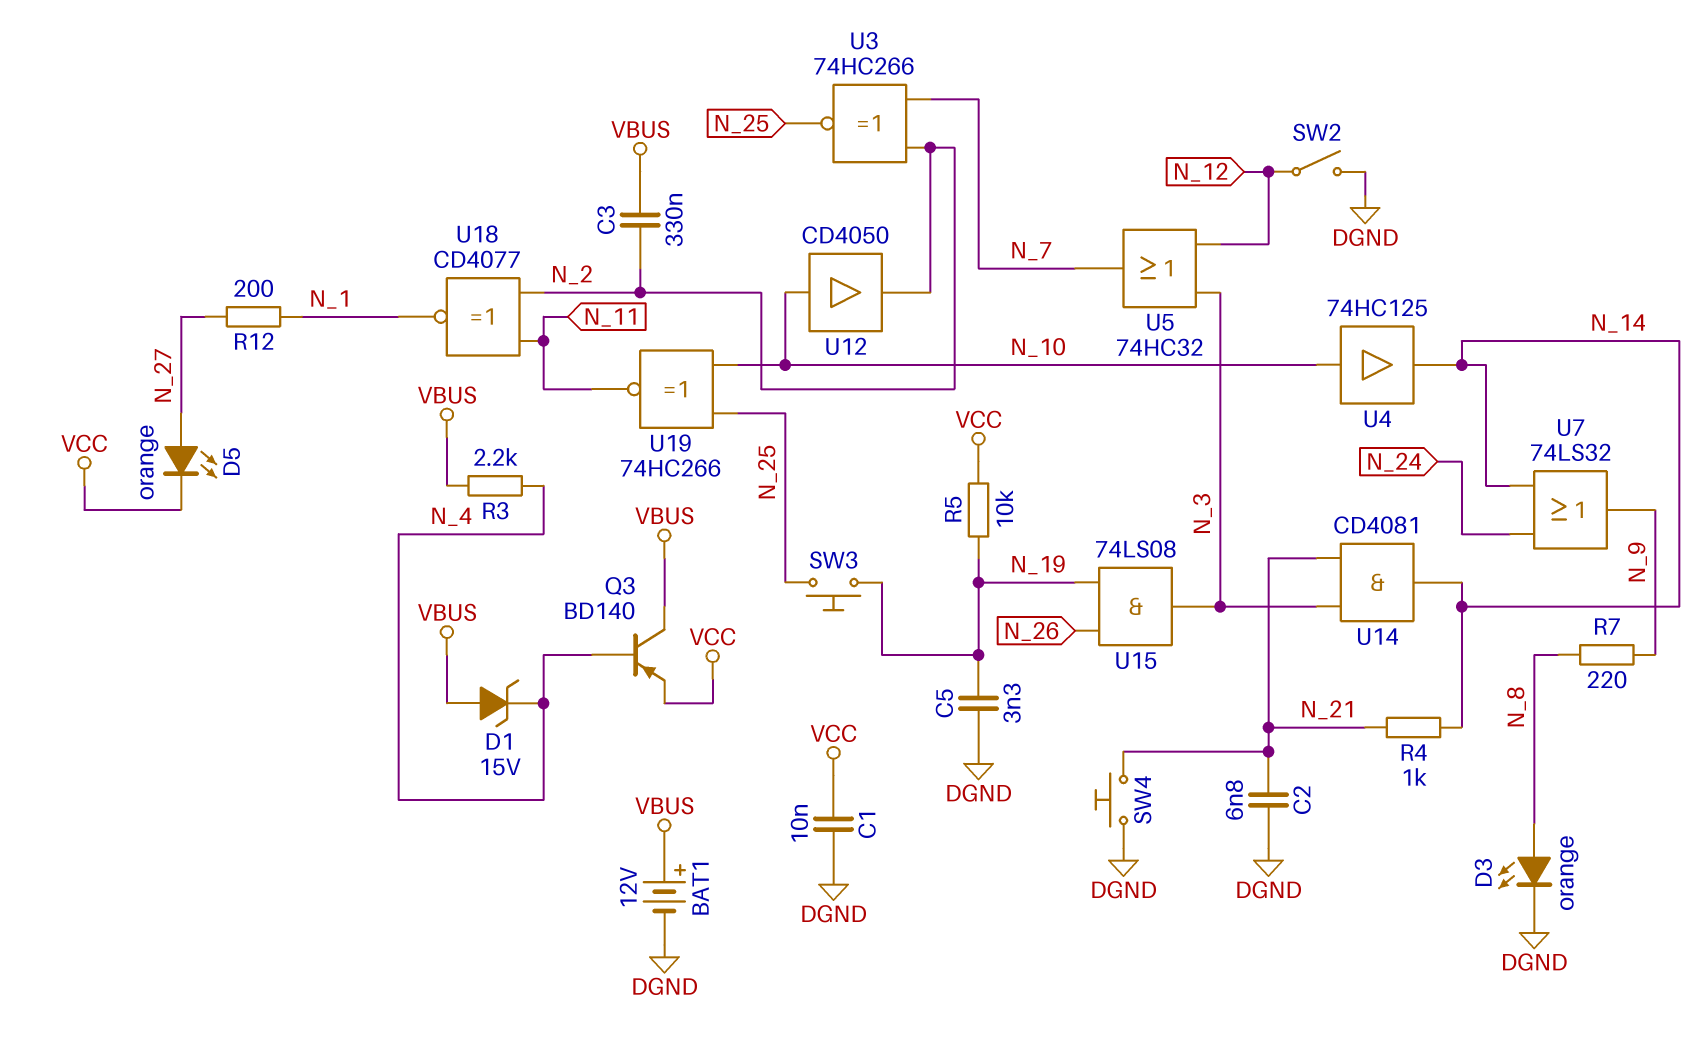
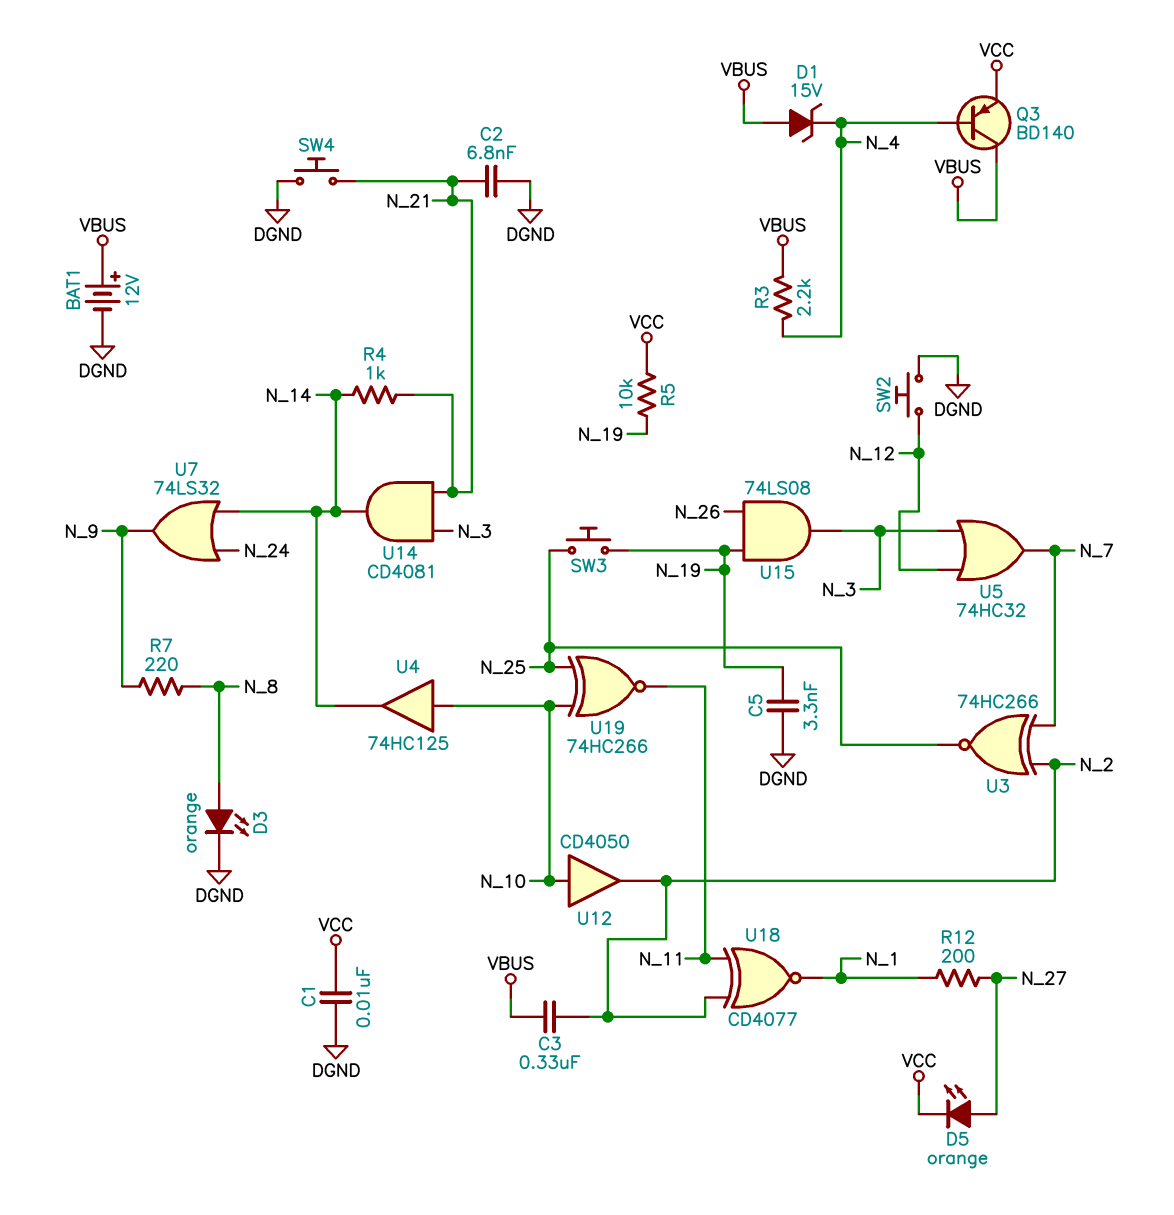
SW2: switch (DGND, N_12) -> button (DGND, N_12)

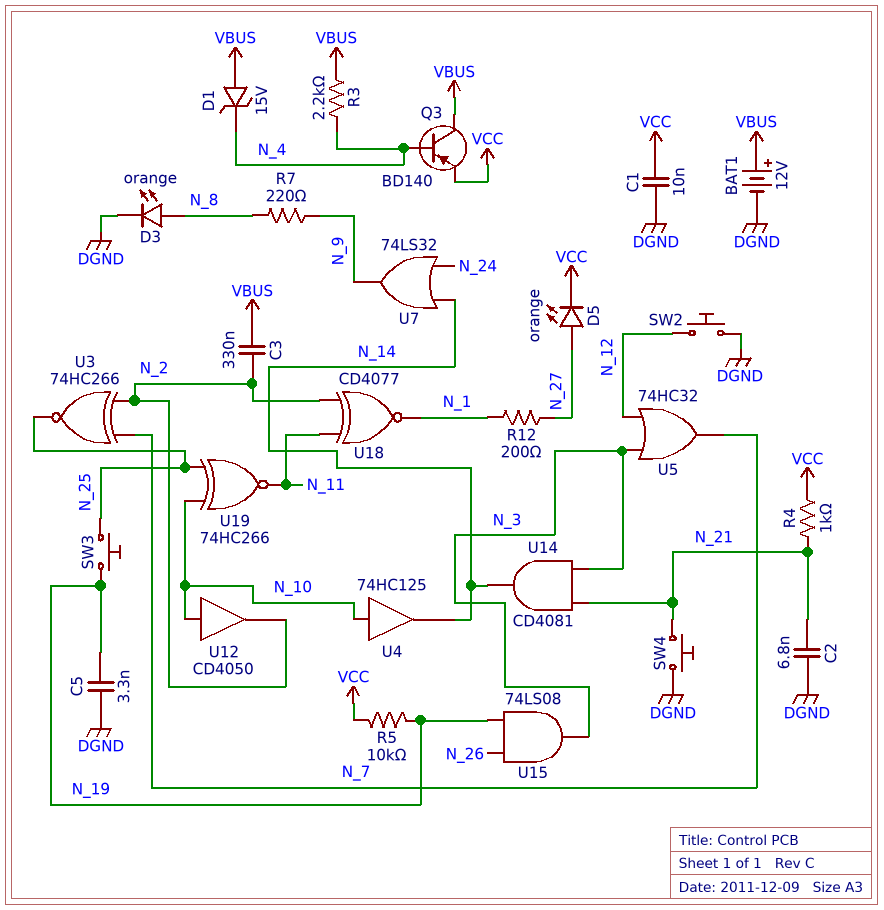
R4: 1k (N_14, N_21) -> 1k (N_21, VCC)

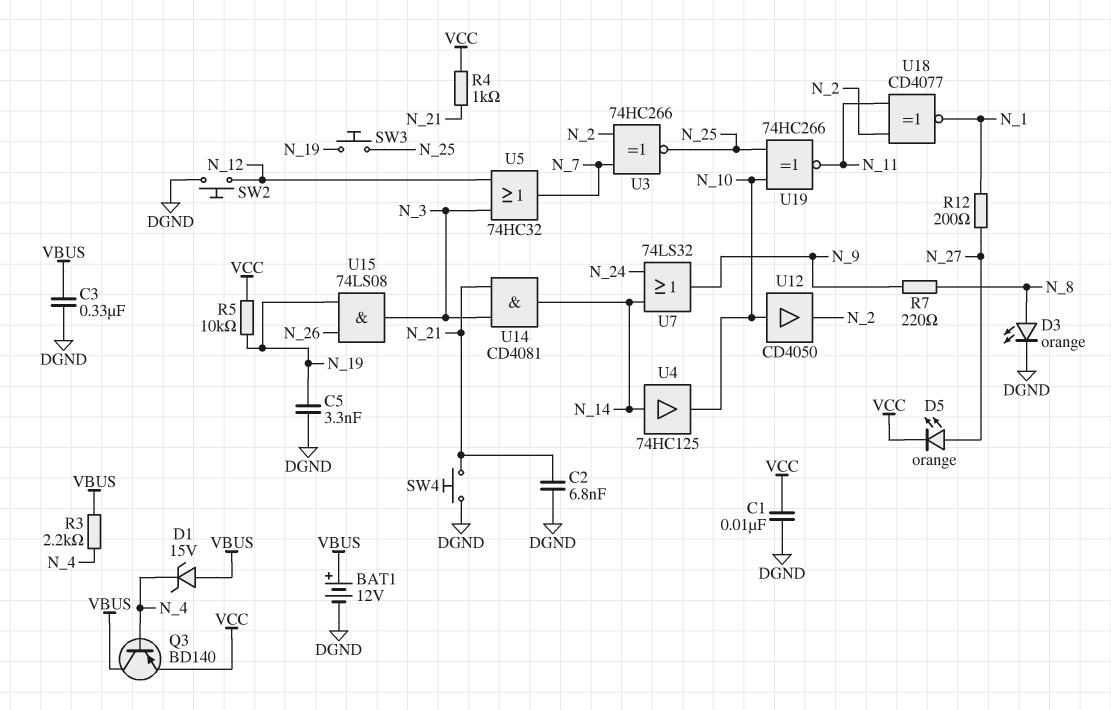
C3: 330nF (N_2, VBUS) -> 330nF (DGND, VBUS)
U4: buffer 74HC125 (in N_10, out N_14) -> buffer 74HC125 (in N_14, out N_10)

